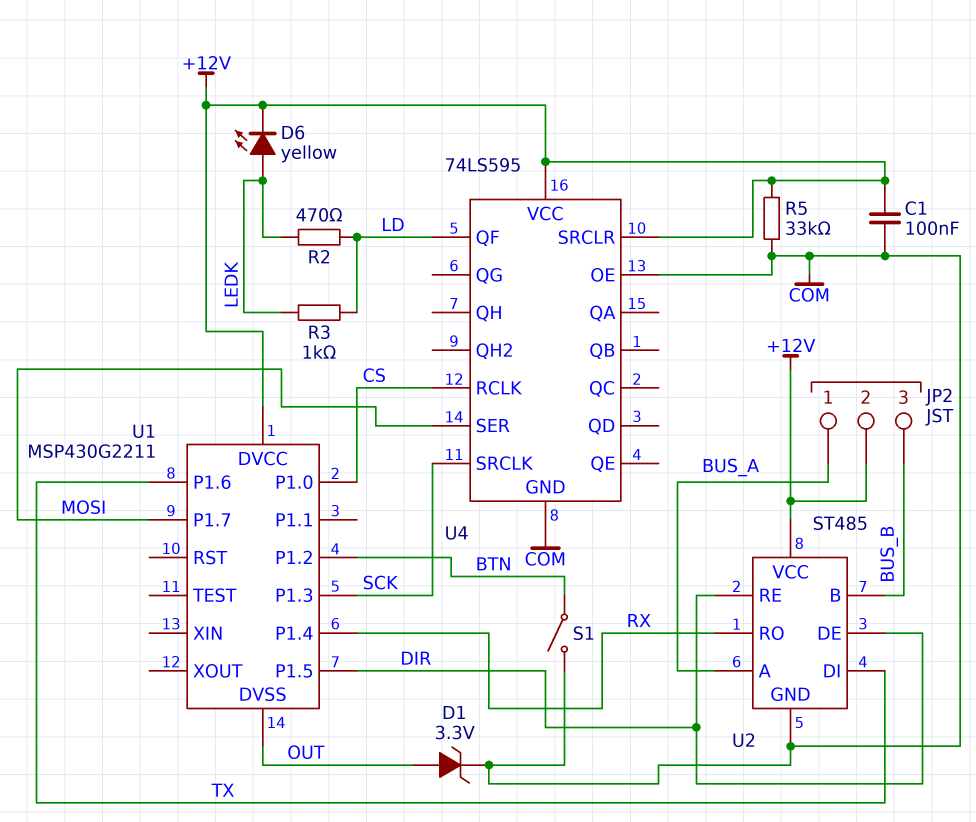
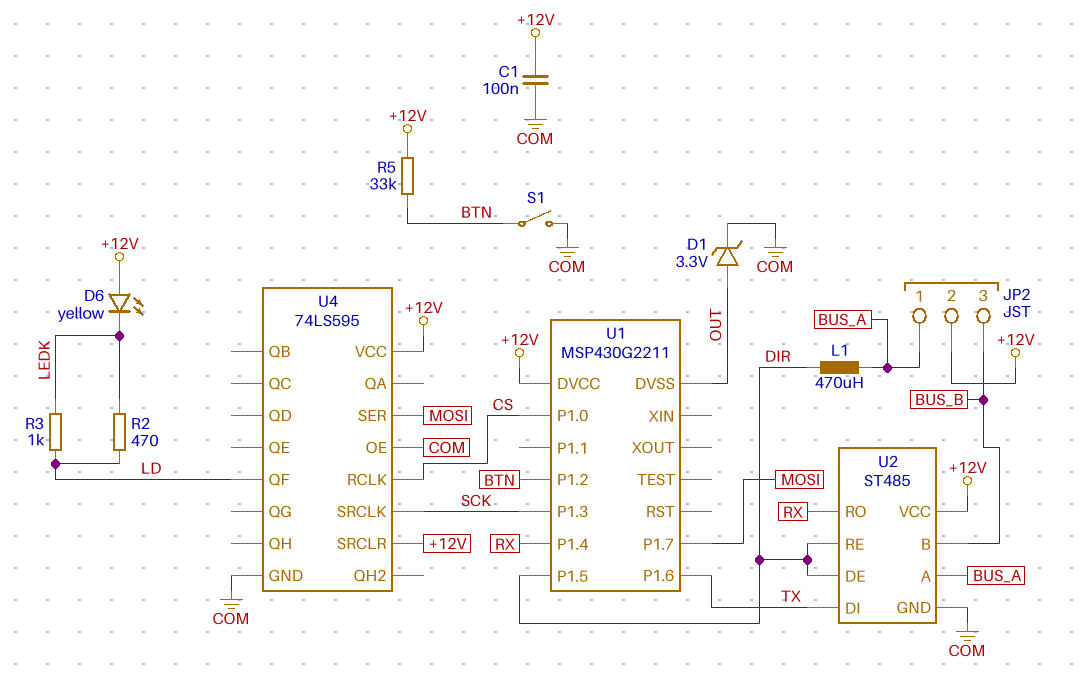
D6: LED yellow (A LEDK, K +12V) -> LED yellow (A +12V, K LEDK)
L1: none -> 470uH (BUS_A, DIR)
R5: 33k (+12V, COM) -> 33k (+12V, BTN)

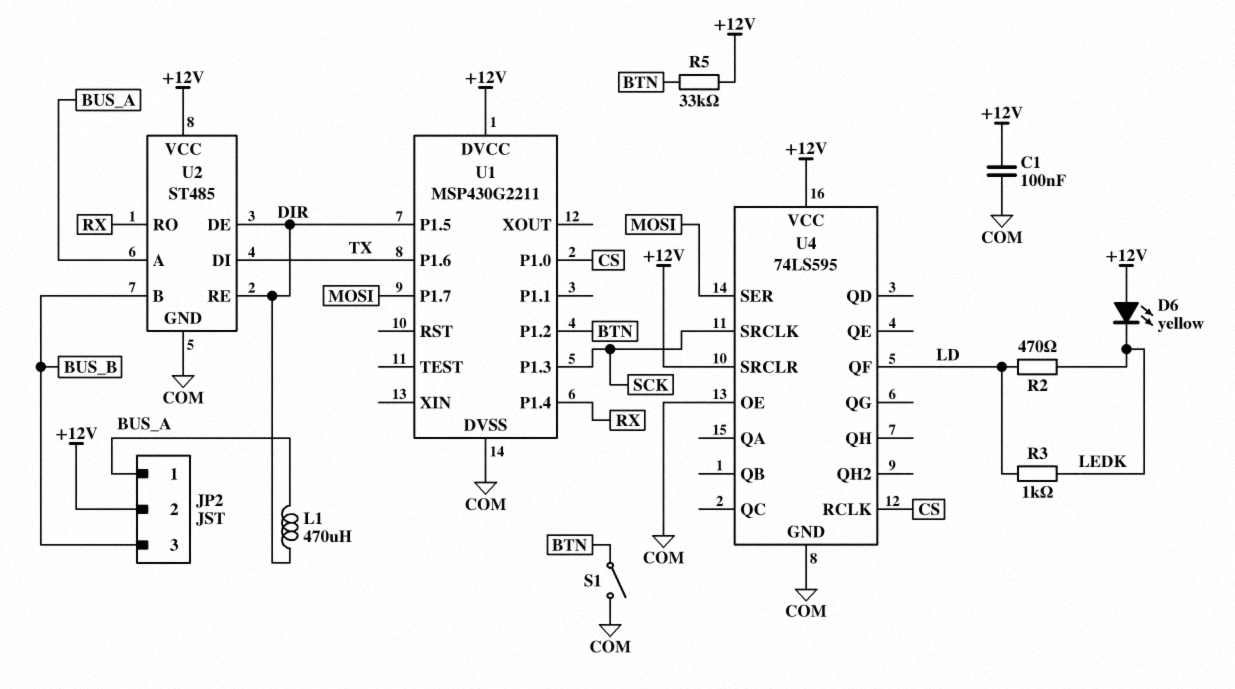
D1: zener 3.3V (A OUT, K COM) -> none
U1 pin DVSS: OUT -> COM

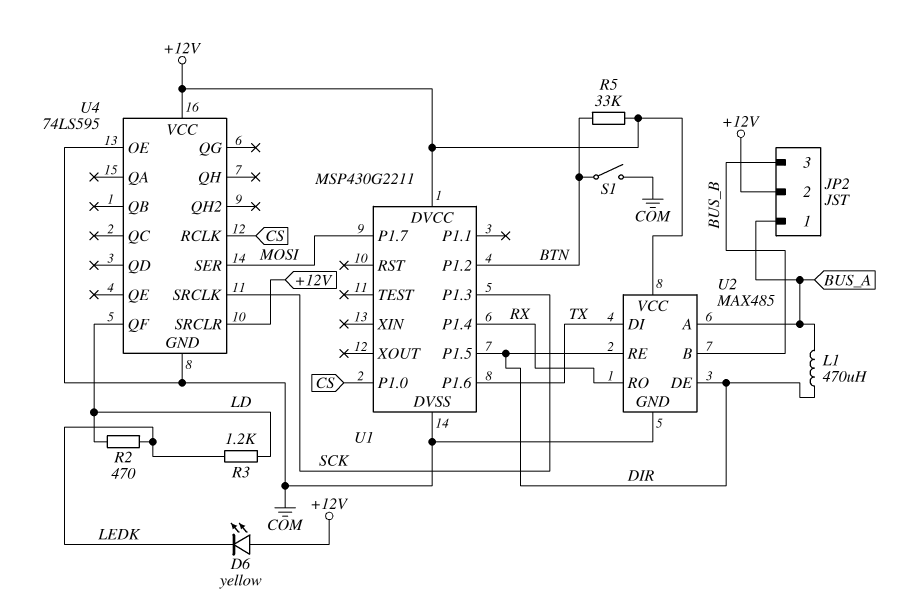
C1: 100nF (+12V, COM) -> none
R3: 1k (LD, LEDK) -> 1.2k (LD, LEDK)
U2: ST485 -> MAX485

